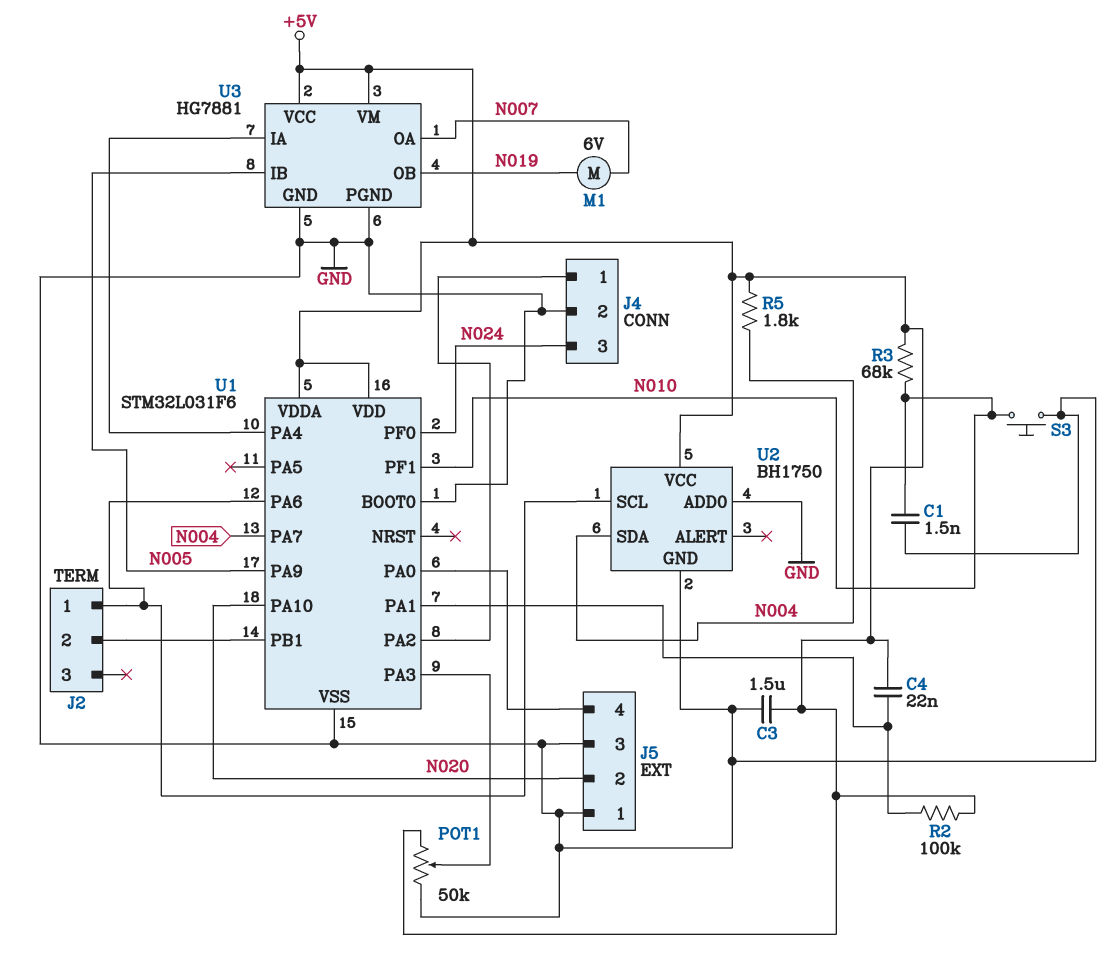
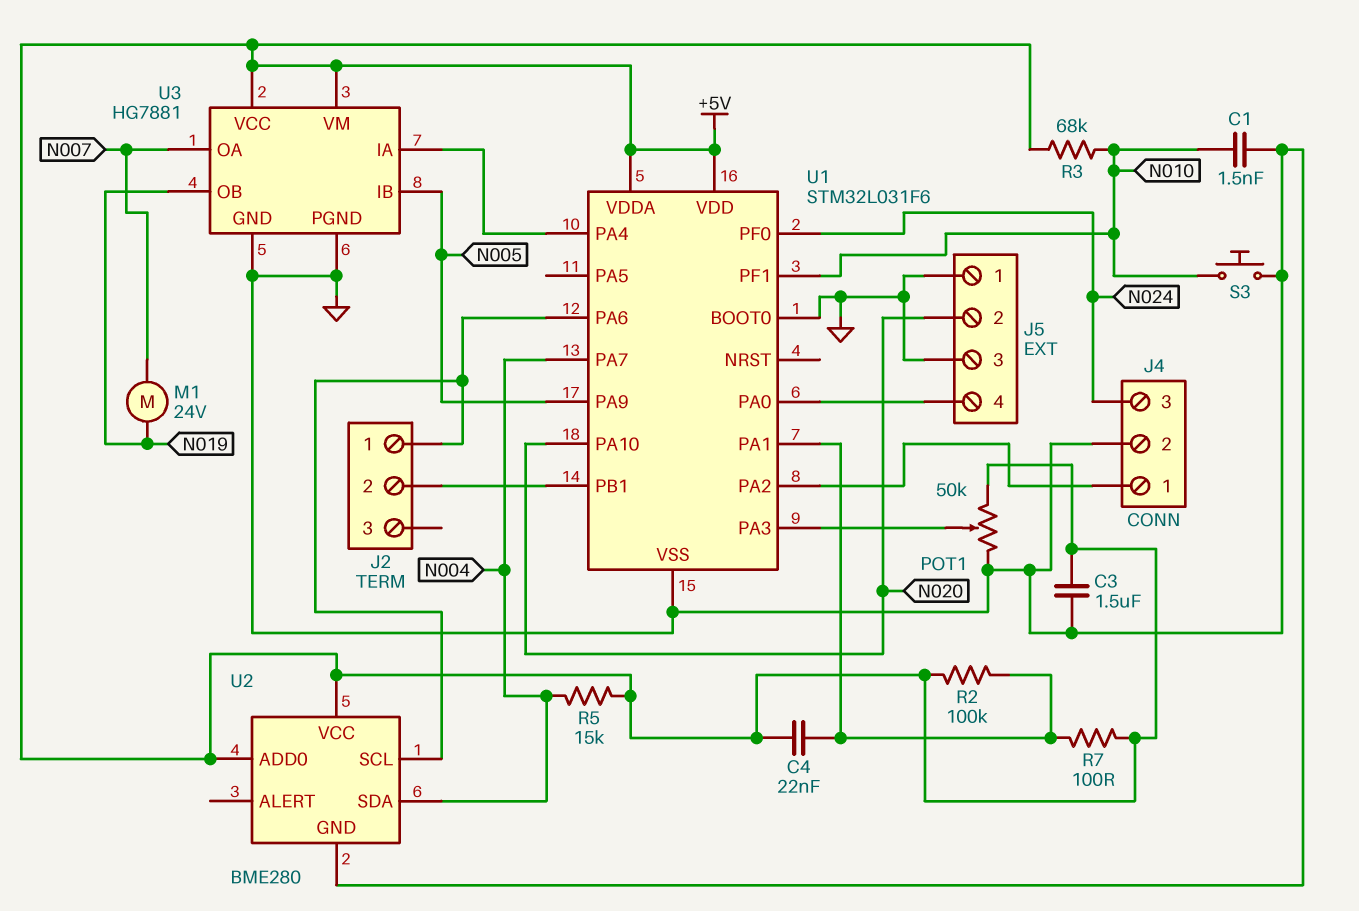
M1: motor 6V (N007, N019) -> motor 24V (N007, N019)
R5: 1.8k (+5V, N004) -> 15k (+5V, N004)
R7: none -> 100 (+5V, U1/PA1)
U2: BH1750 -> BME280
U2 pin ADD0: GND -> +5V

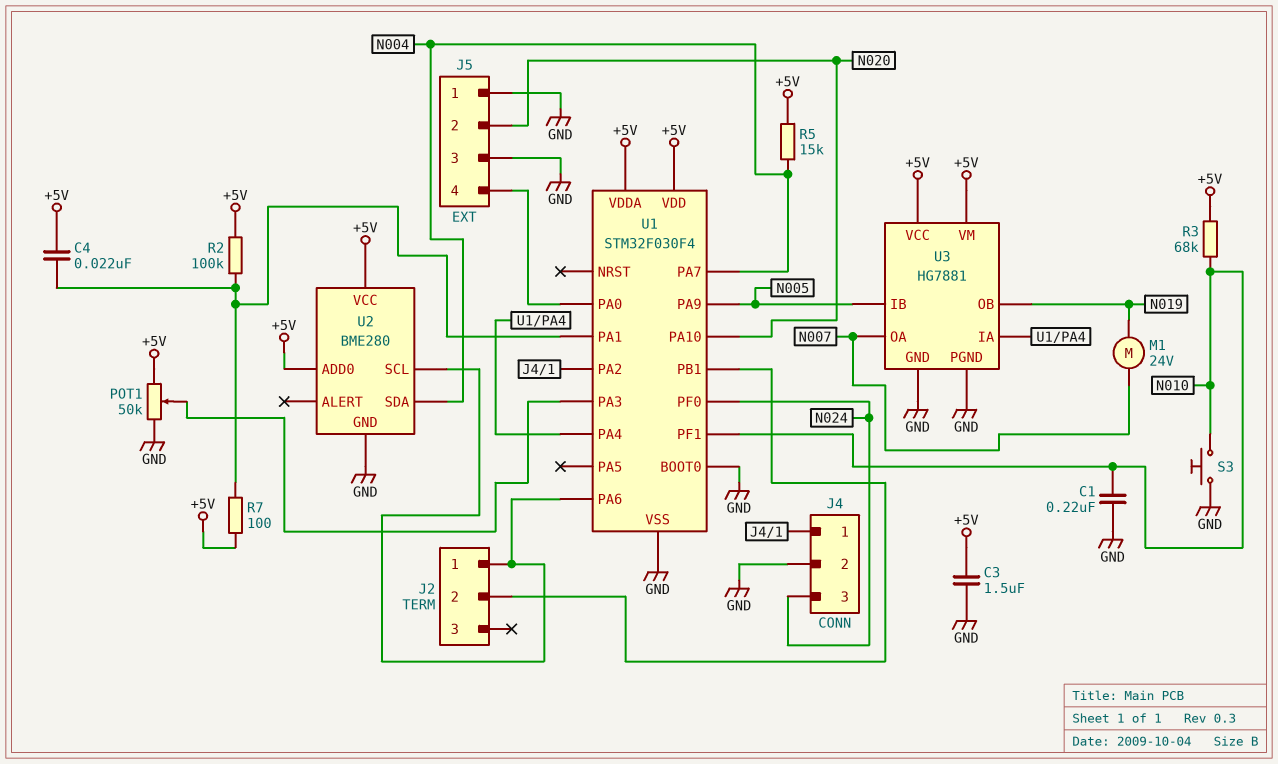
C1: 1.5nF (GND, N010) -> 220nF (GND, N010)
U1: STM32L031F6 -> STM32F030F4

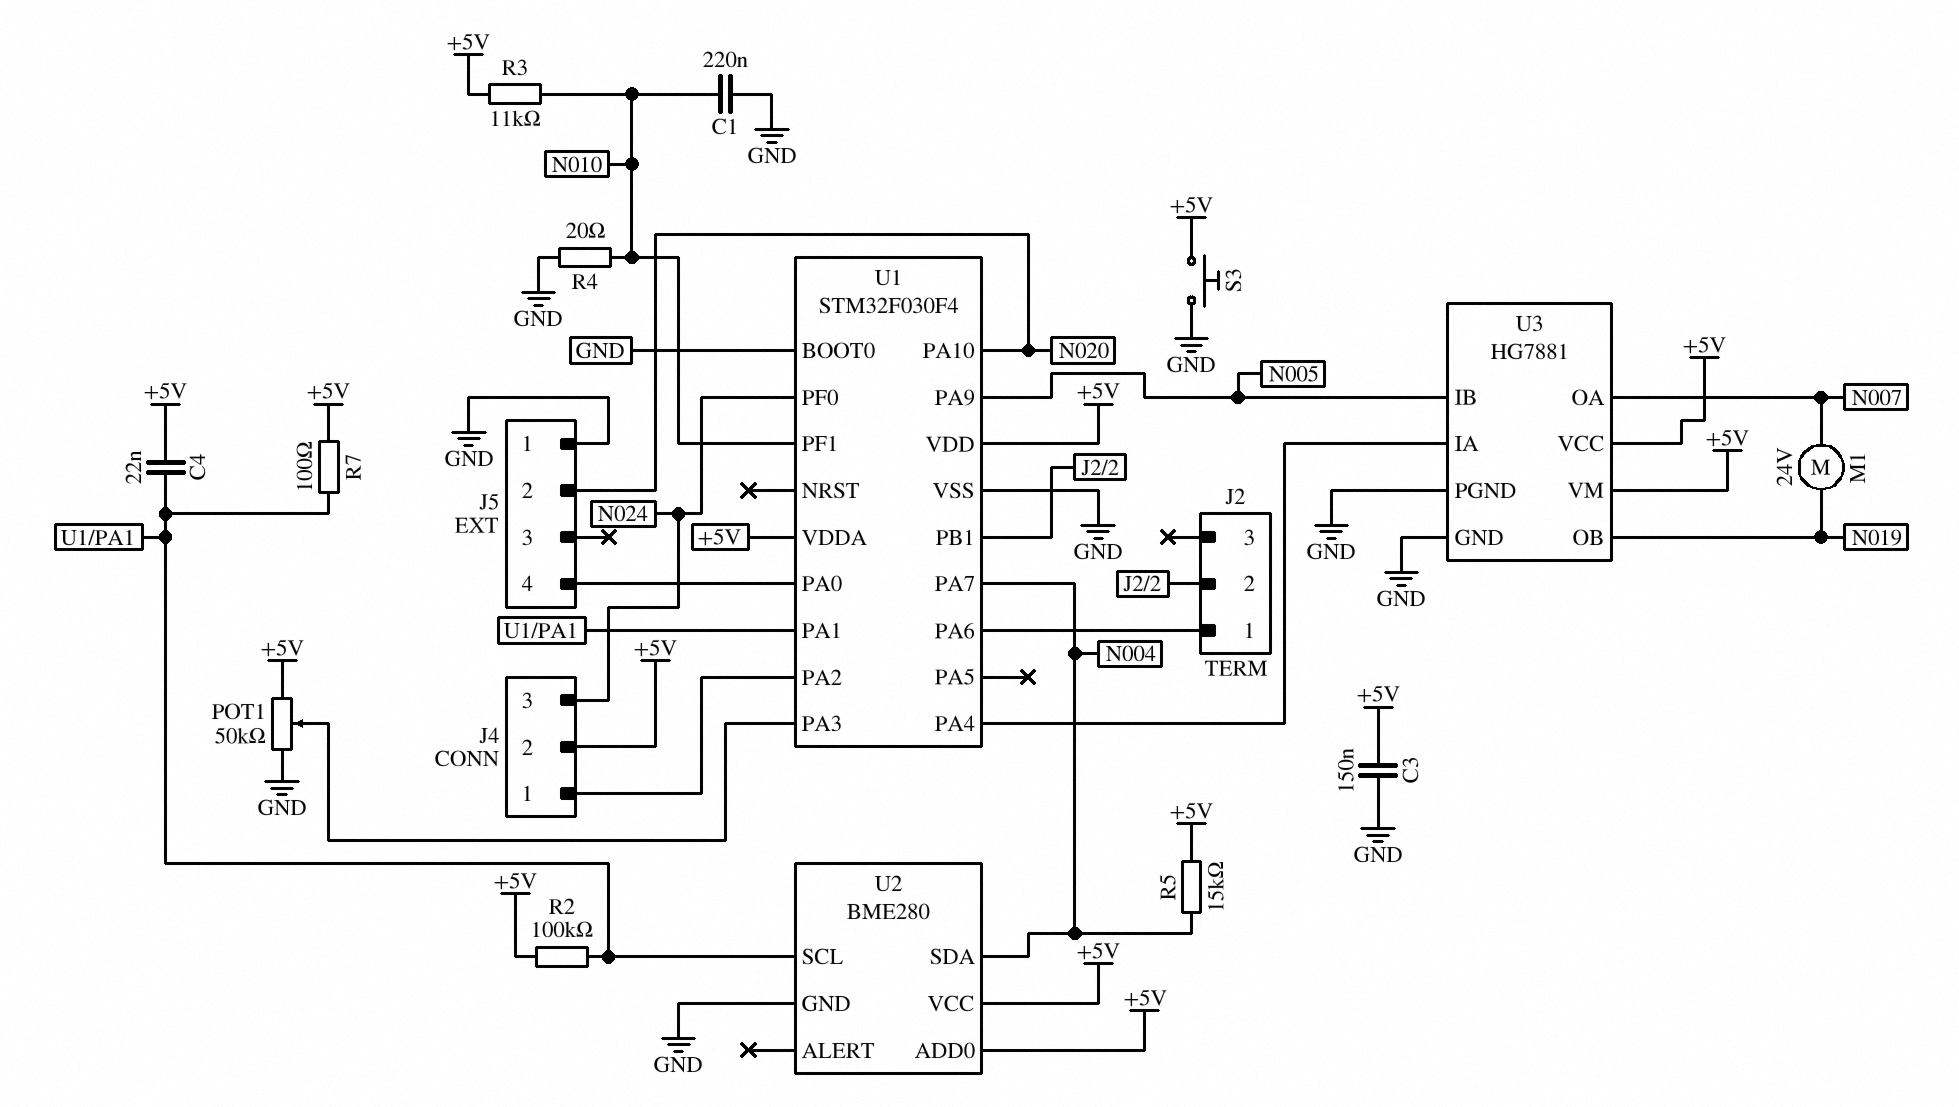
C3: 1.5uF (+5V, GND) -> 150nF (+5V, GND)
J4 pin 2: GND -> +5V
J5 pin 3: GND -> none
R3: 68k (+5V, N010) -> 11k (+5V, N010)
R4: none -> 20 (GND, N010)
S3: button (GND, N010) -> button (+5V, GND)
U2 pin SCL: J2/1 -> U1/PA1

